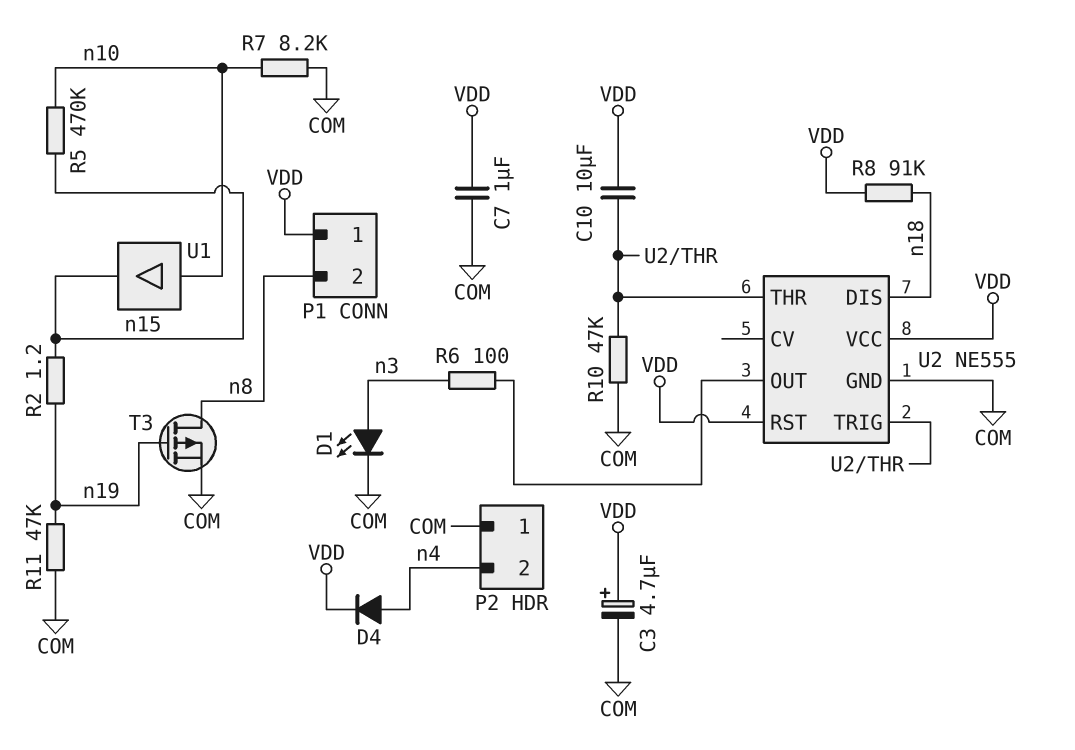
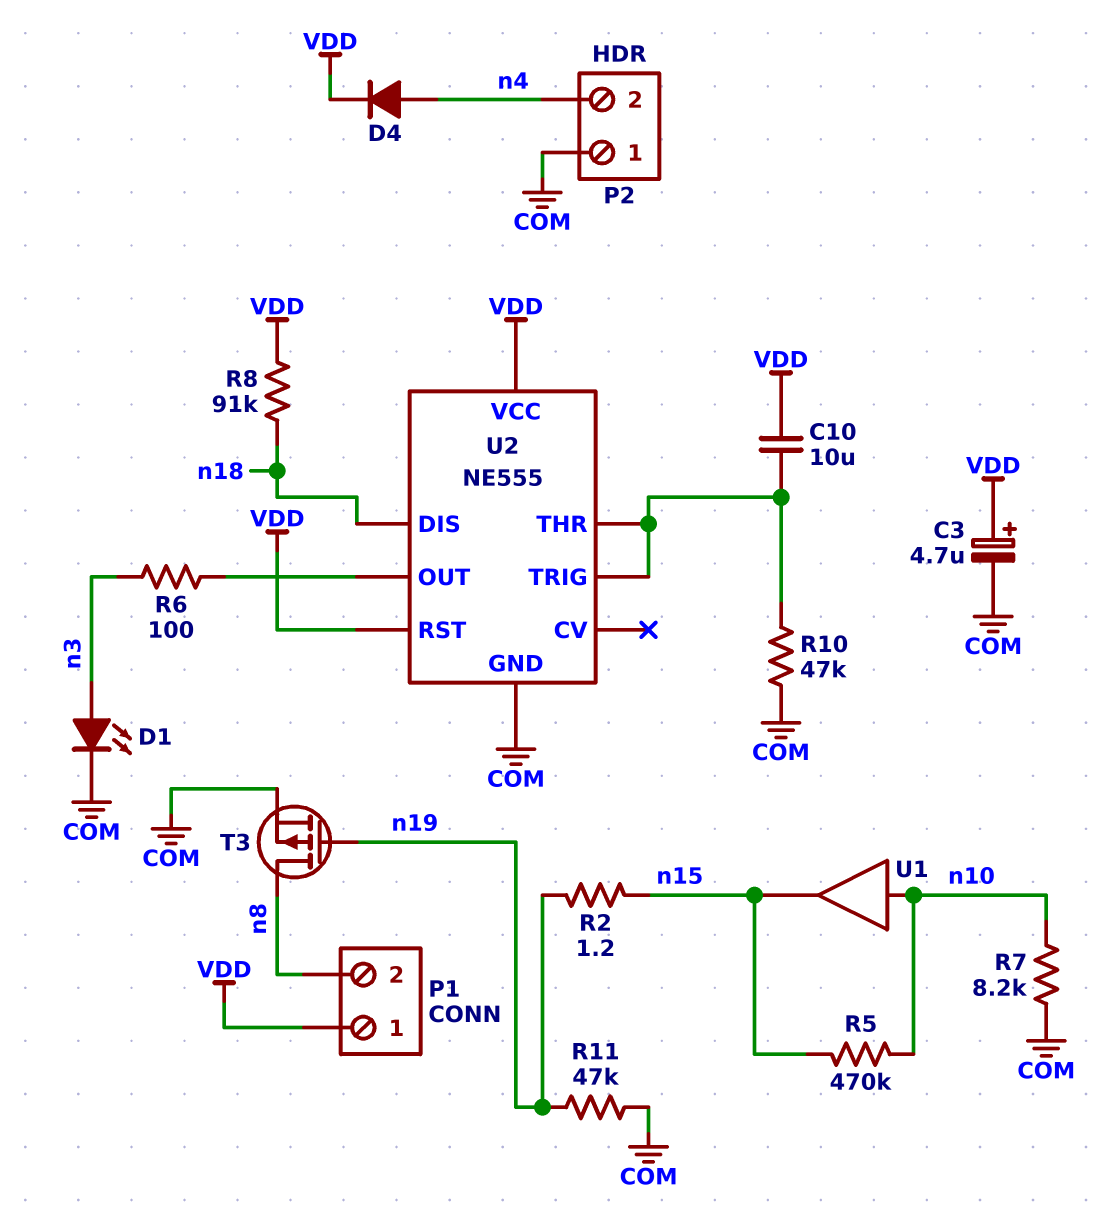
C7: 1uF (COM, VDD) -> none

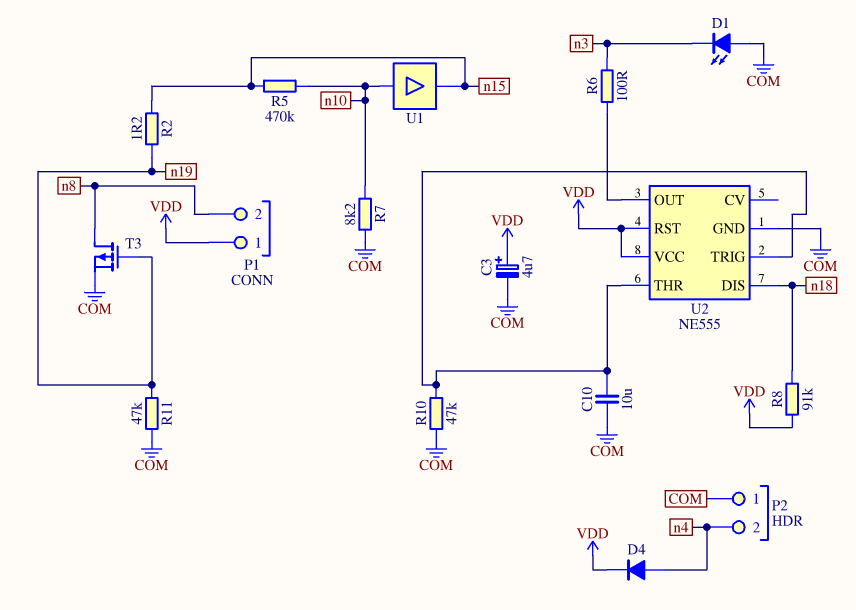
C10: 10uF (U2/THR, VDD) -> 10uF (COM, U2/THR)
D1: LED (A n3, K COM) -> LED (A COM, K n3)

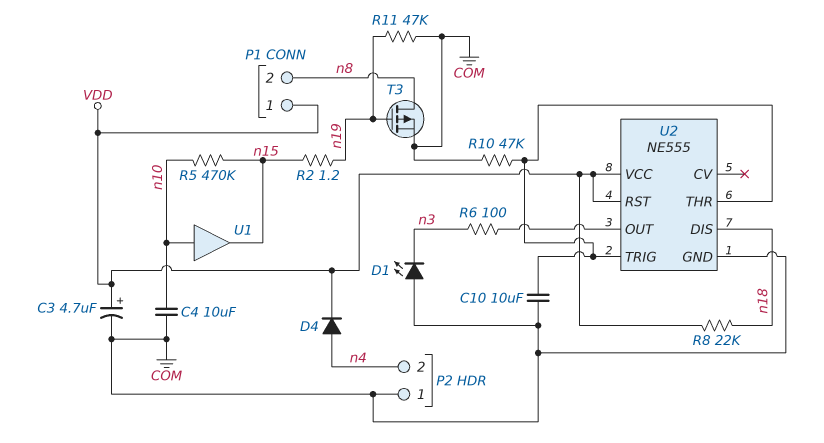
C4: none -> 10uF (COM, n10)
R7: 8.2k (COM, n10) -> none
R8: 91k (VDD, n18) -> 22k (VDD, n18)

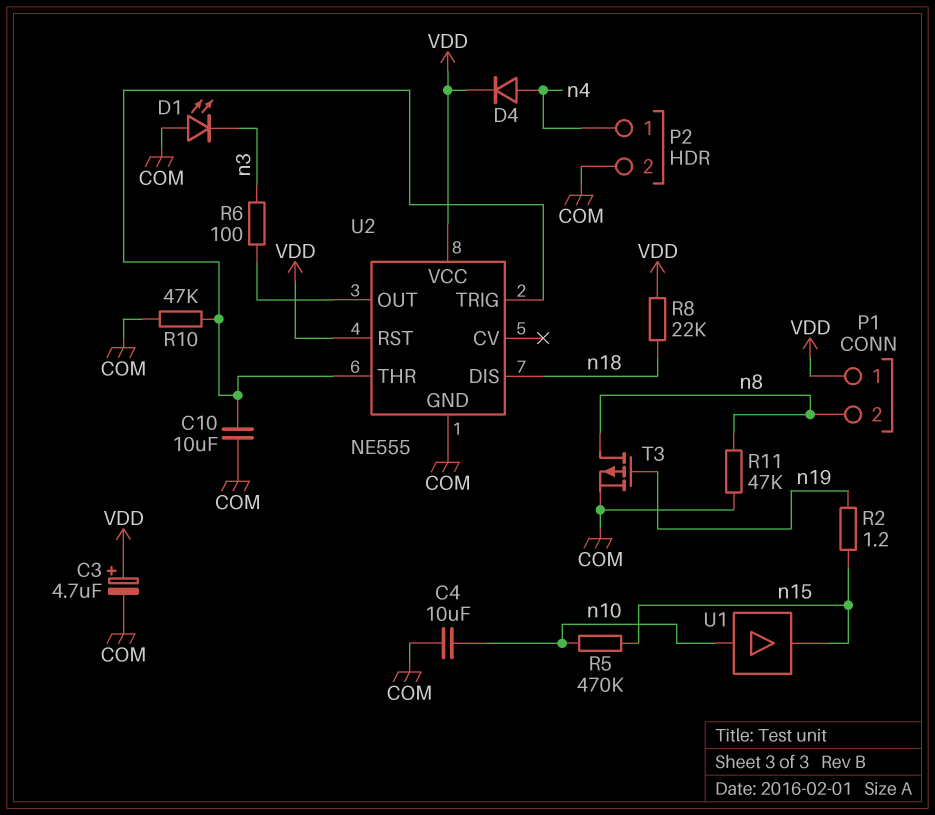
P2 pin 1: COM -> n4
P2 pin 2: n4 -> COM
R11: 47k (COM, n19) -> 47k (COM, n8)

